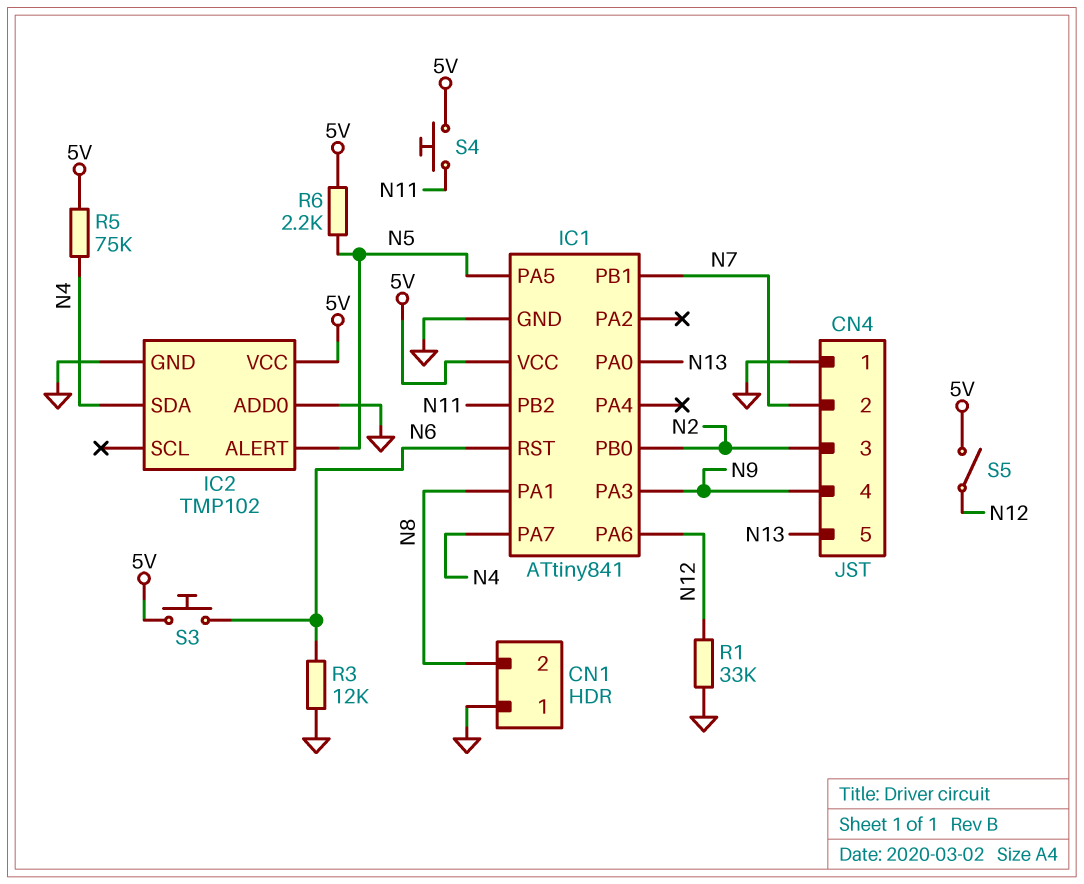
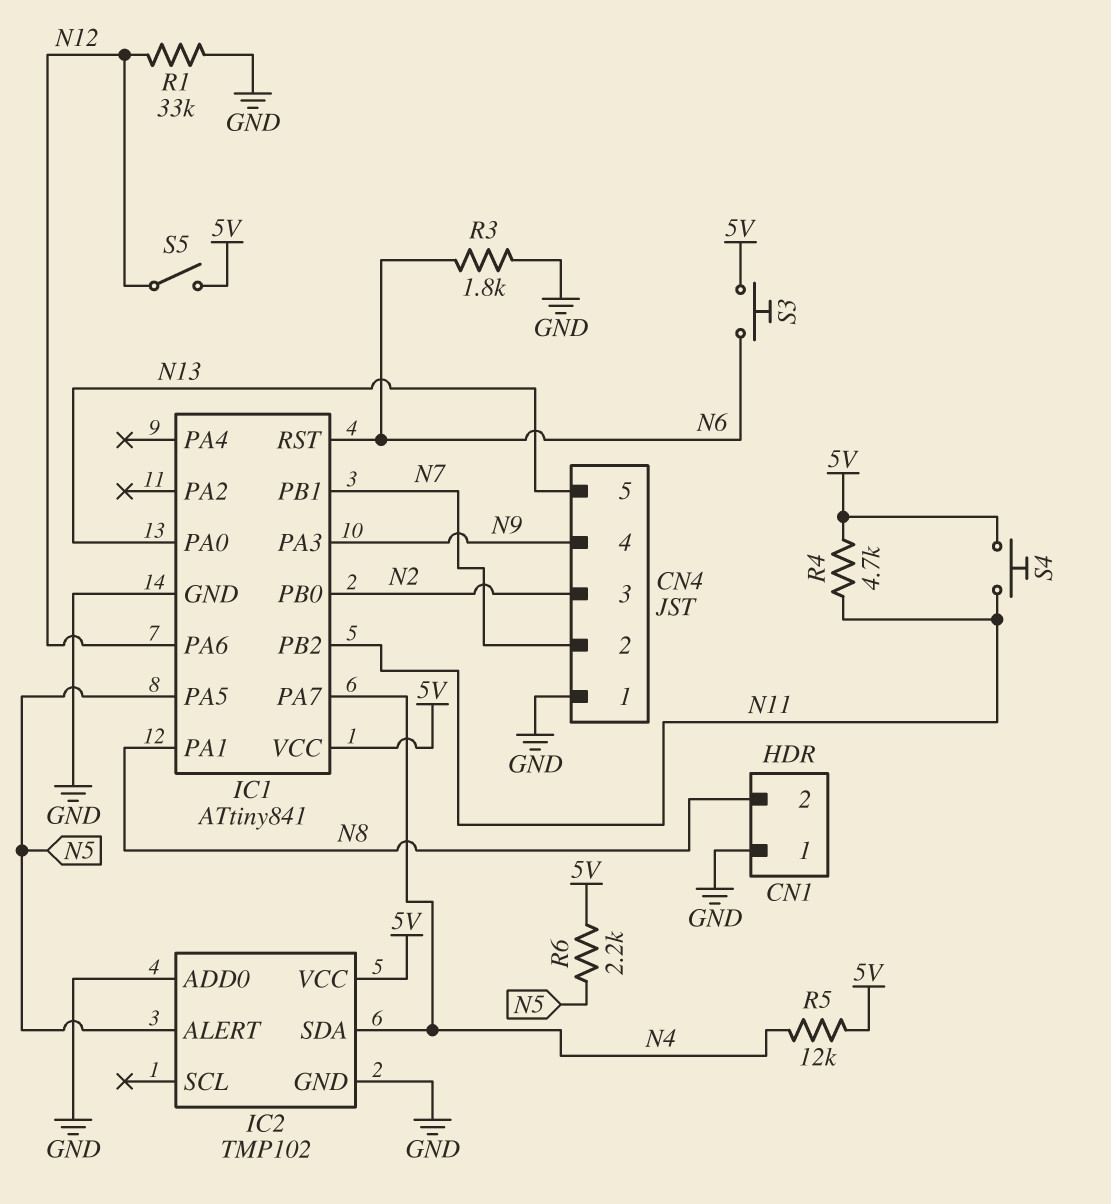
R3: 12k (GND, N6) -> 1.8k (GND, N6)
R4: none -> 4.7k (5V, N11)
R5: 75k (5V, N4) -> 12k (5V, N4)

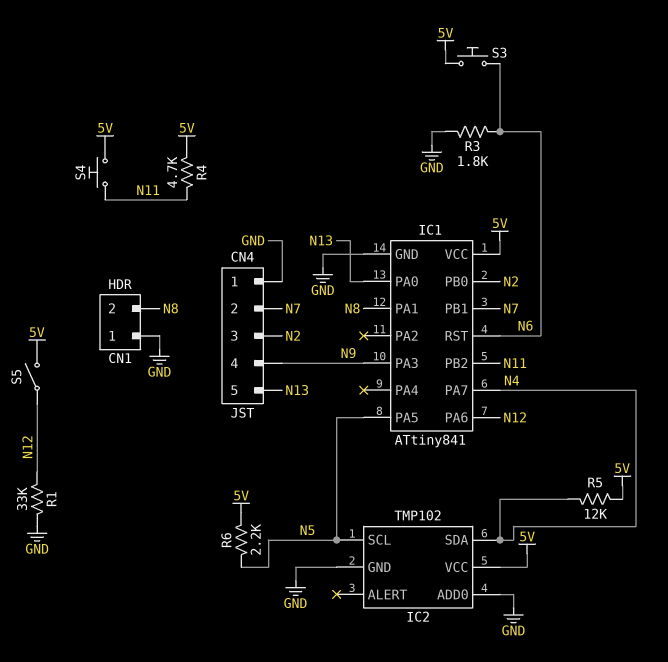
IC2 pin ALERT: N5 -> none
IC2 pin SCL: none -> N5

